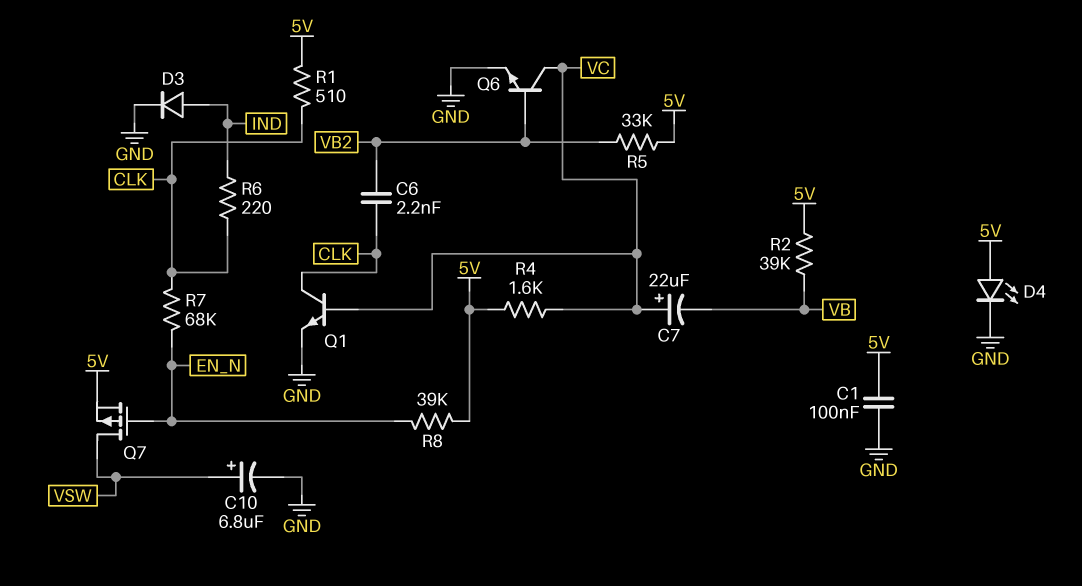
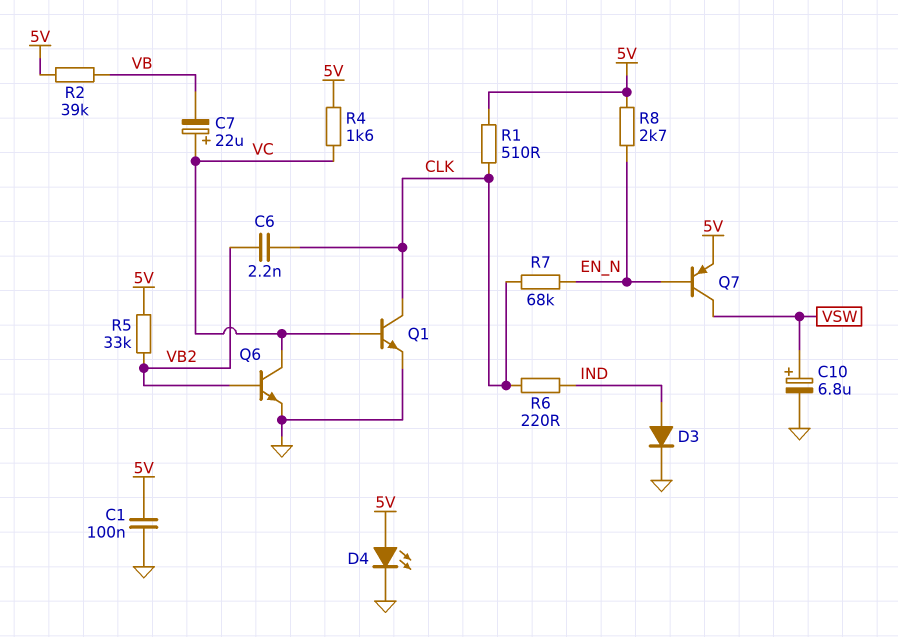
Q7: PMOS (G EN_N, D VSW, S 5V) -> PNP (B EN_N, C VSW, E 5V)
R8: 39k (5V, EN_N) -> 2.7k (5V, EN_N)

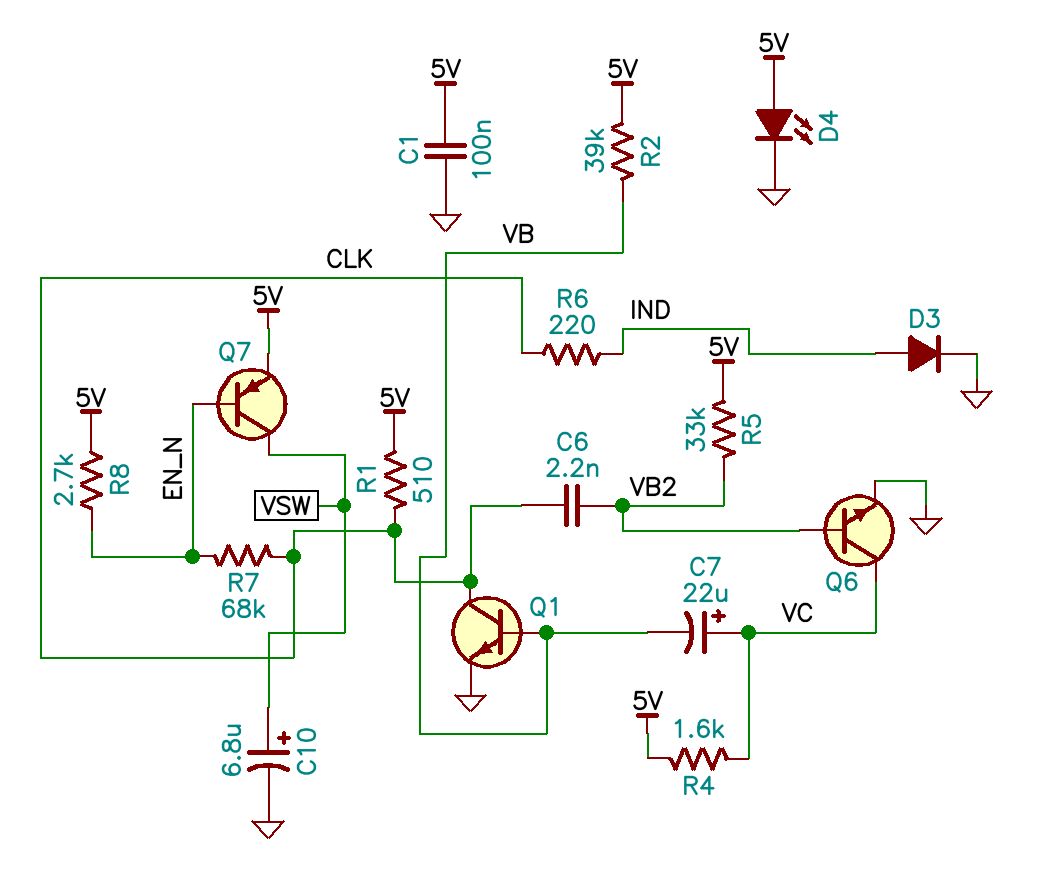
Q1: NPN (B VC, C CLK, E GND) -> NPN (B VB, C CLK, E GND)

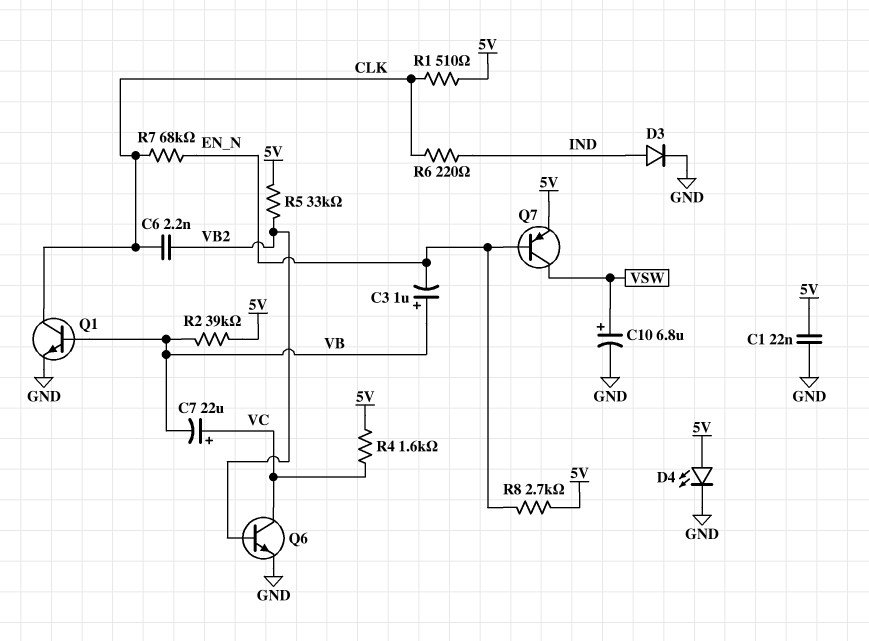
C1: 100nF (5V, GND) -> 22nF (5V, GND)
C3: none -> 1uF (plus VB, minus EN_N)

